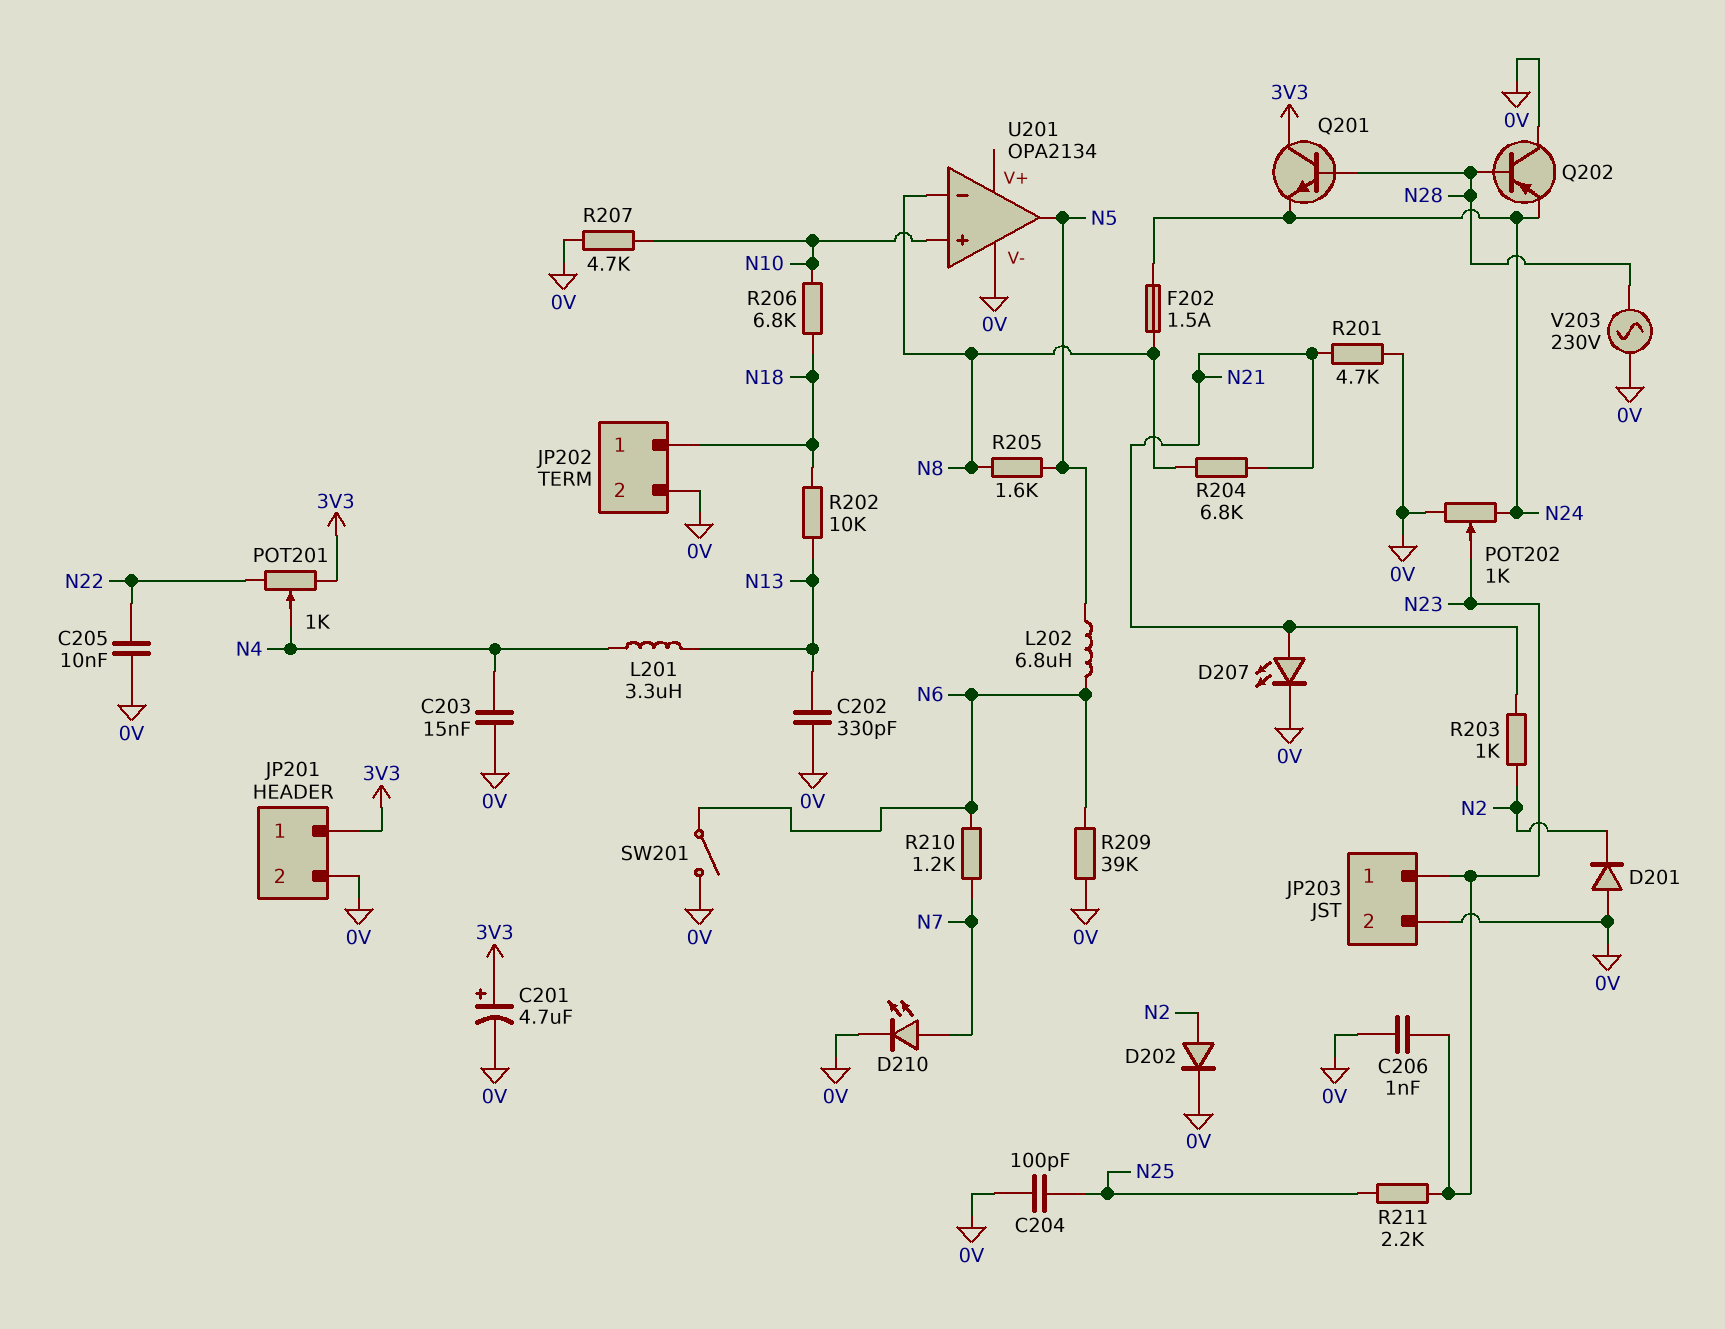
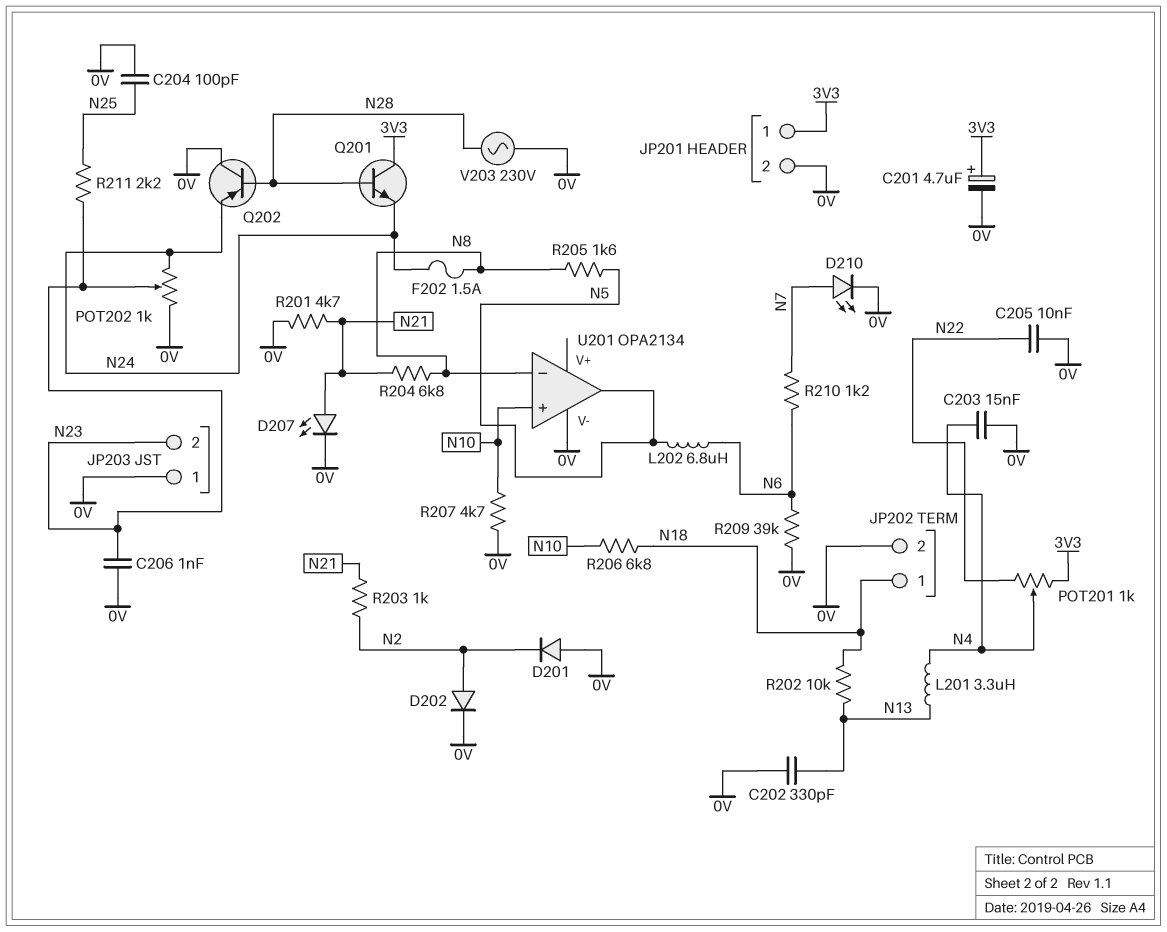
JP203 pin 1: N23 -> 0V
JP203 pin 2: 0V -> N23
SW201: switch (0V, N6) -> none

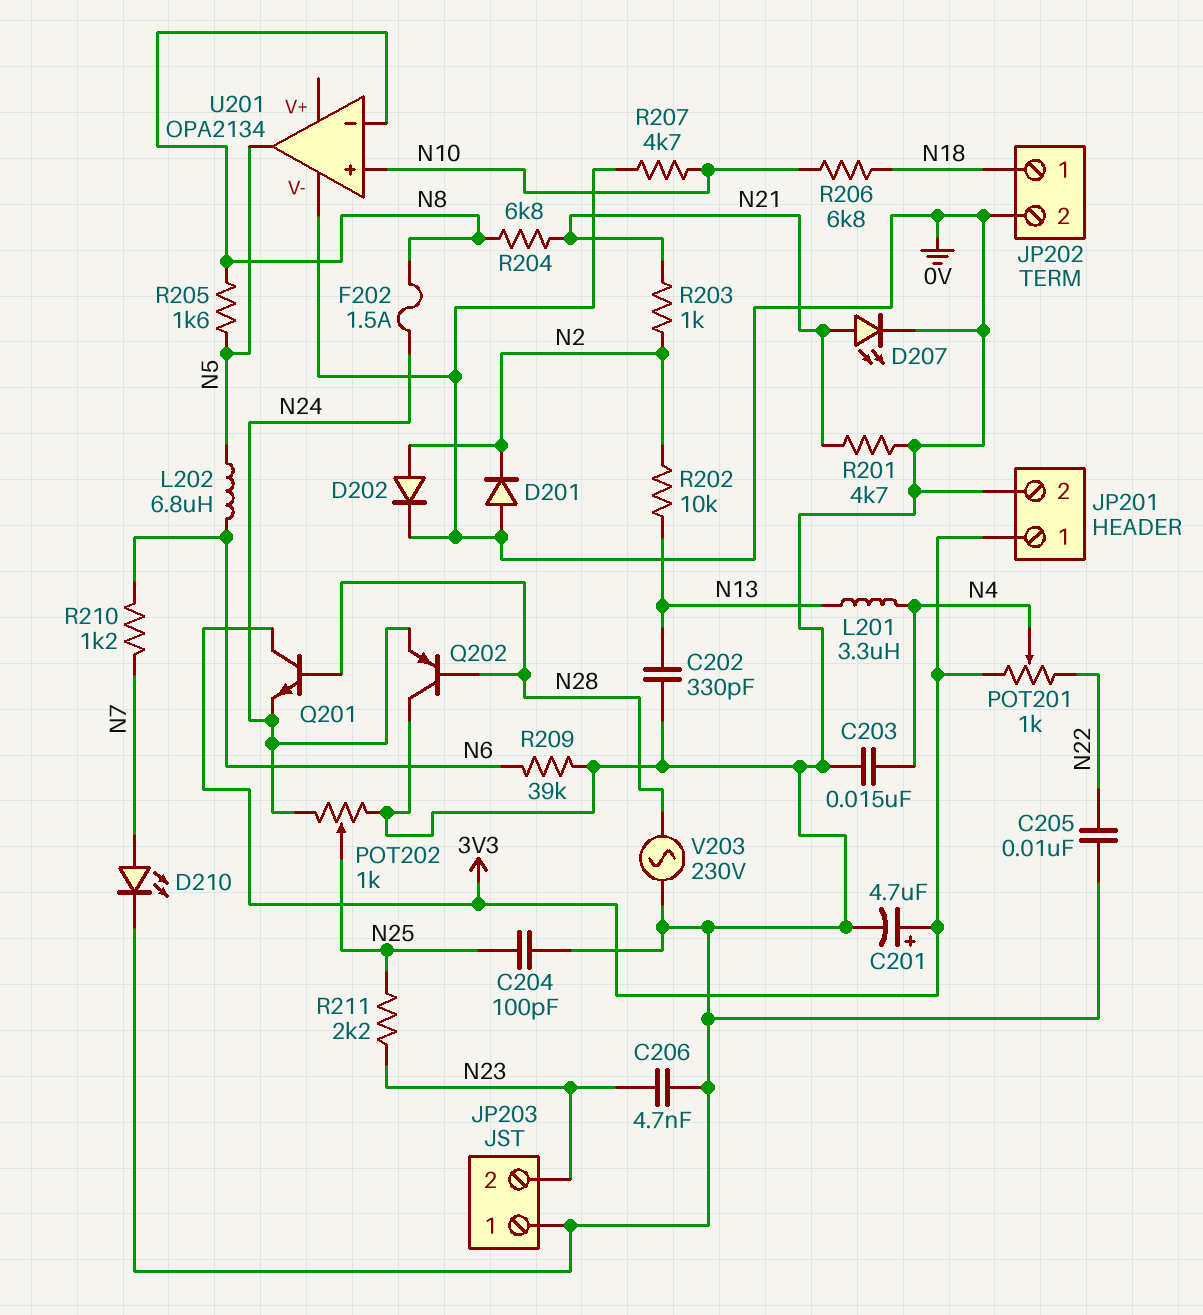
C206: 1nF (0V, N23) -> 4.7nF (0V, N23)
POT202: 1k (0V, N24, wiper N23) -> 1k (0V, N24, wiper N25)
R202: 10k (N13, N18) -> 10k (N2, N13)

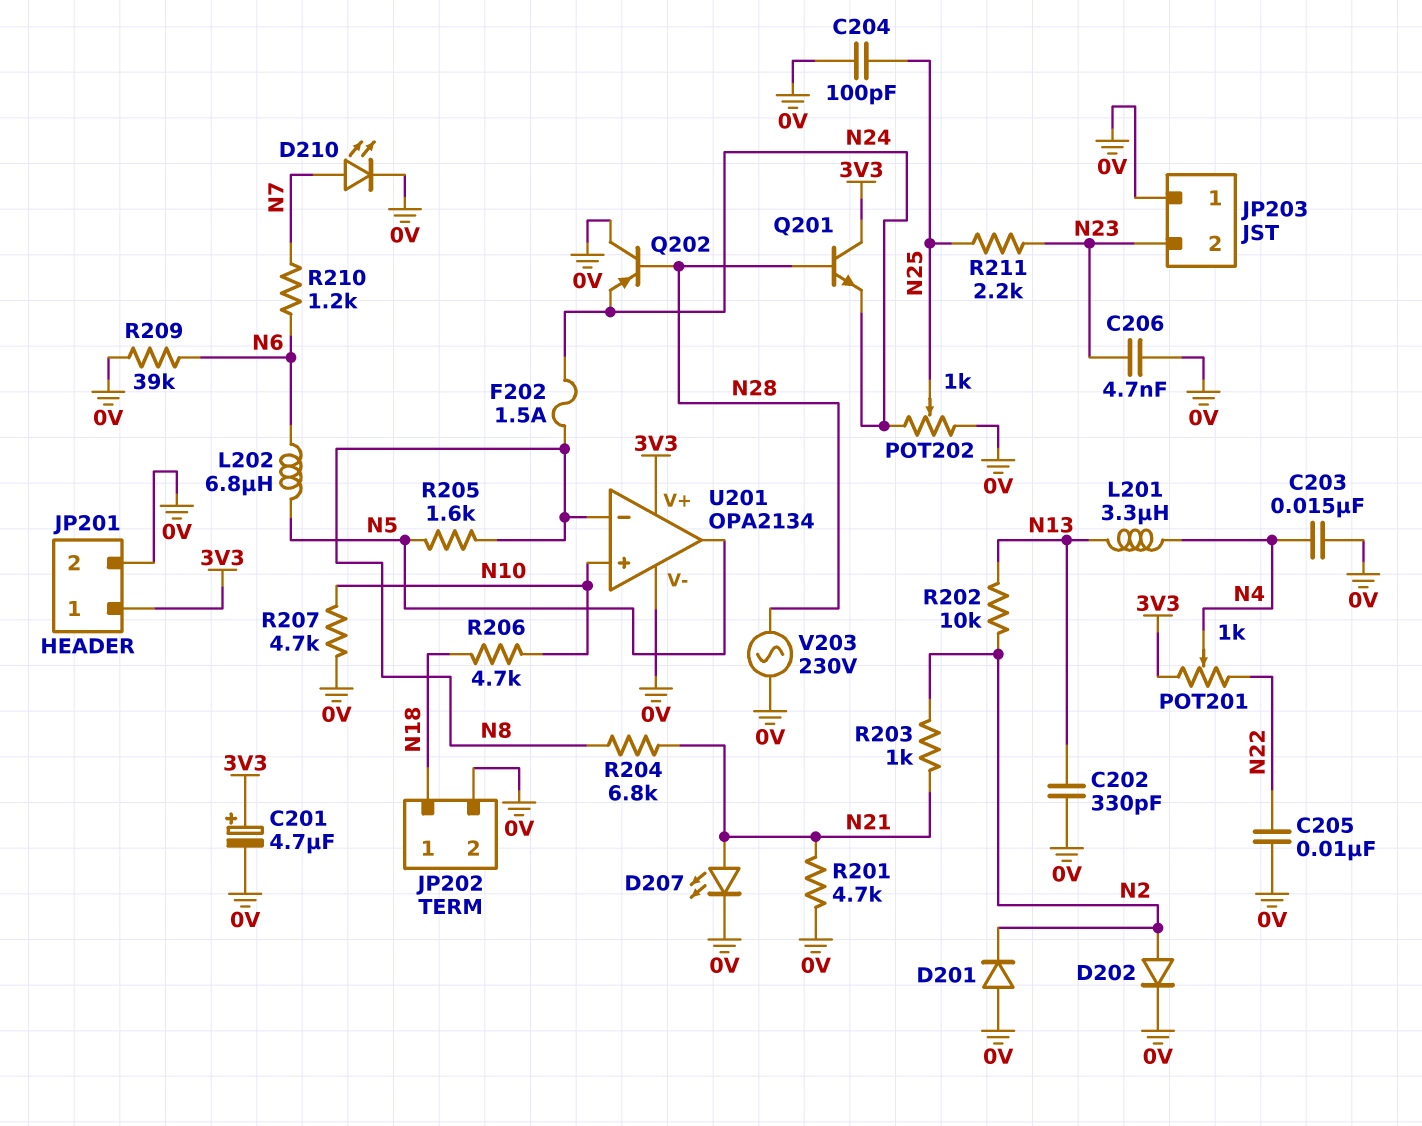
R206: 6.8k (N10, N18) -> 4.7k (N10, N18)
U201 pin V+: none -> 3V3

